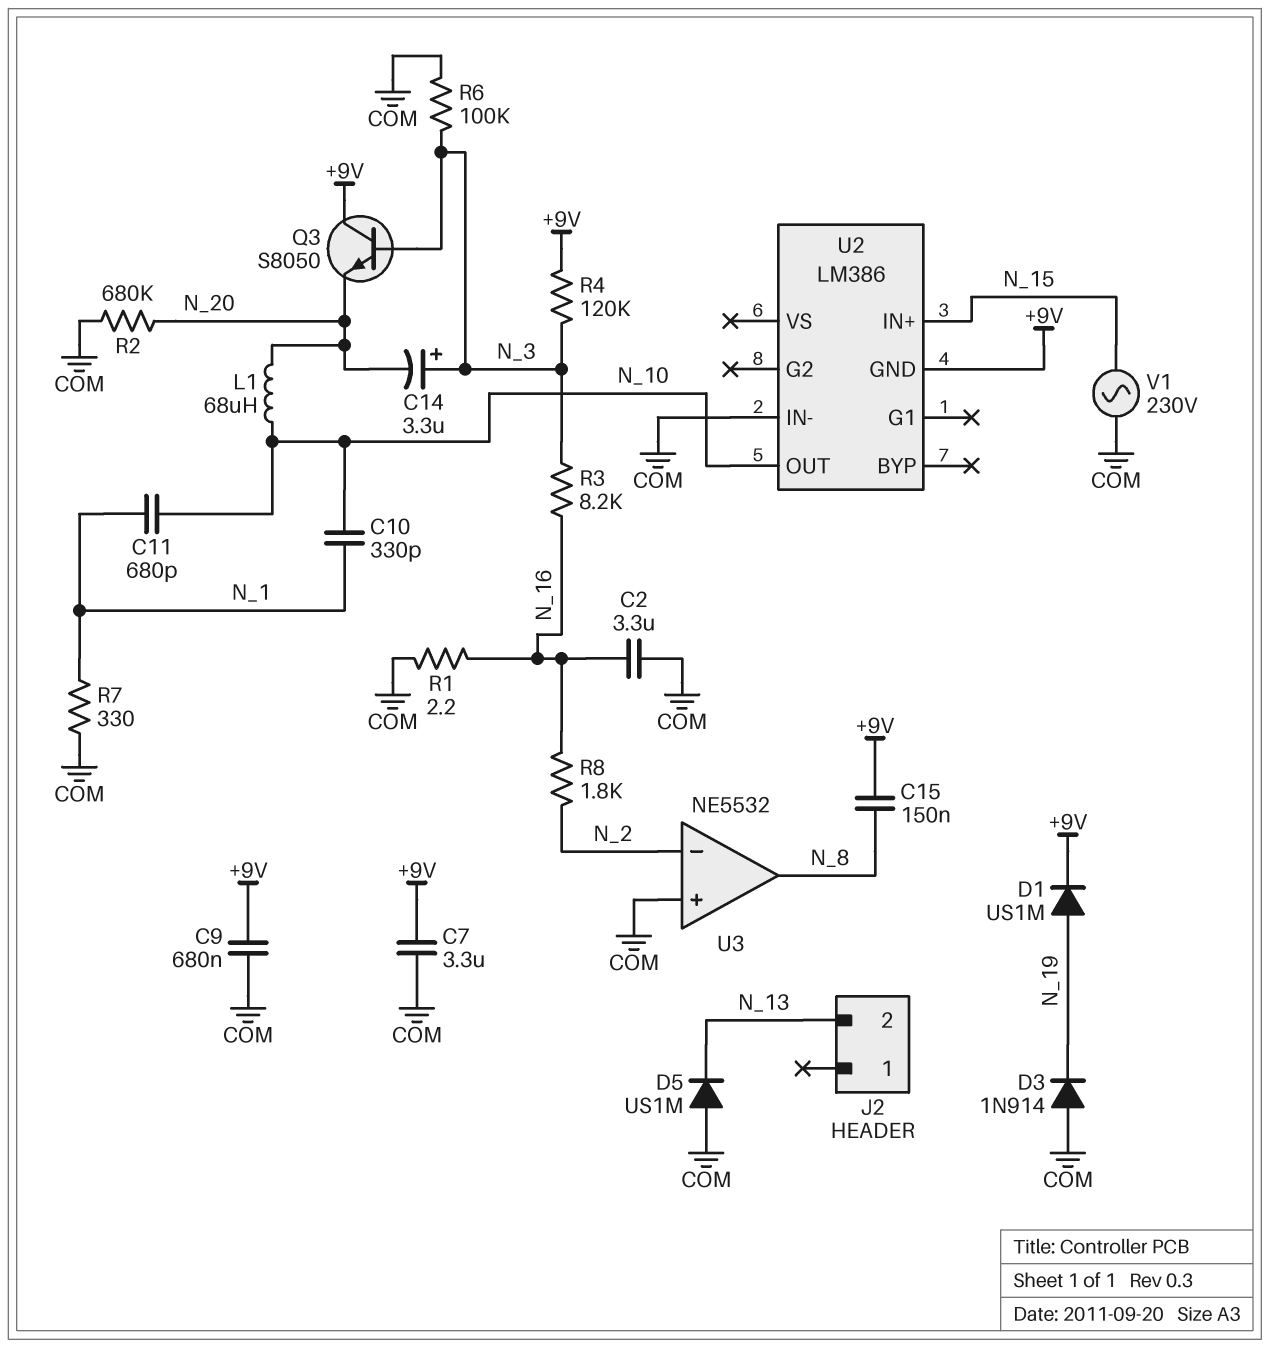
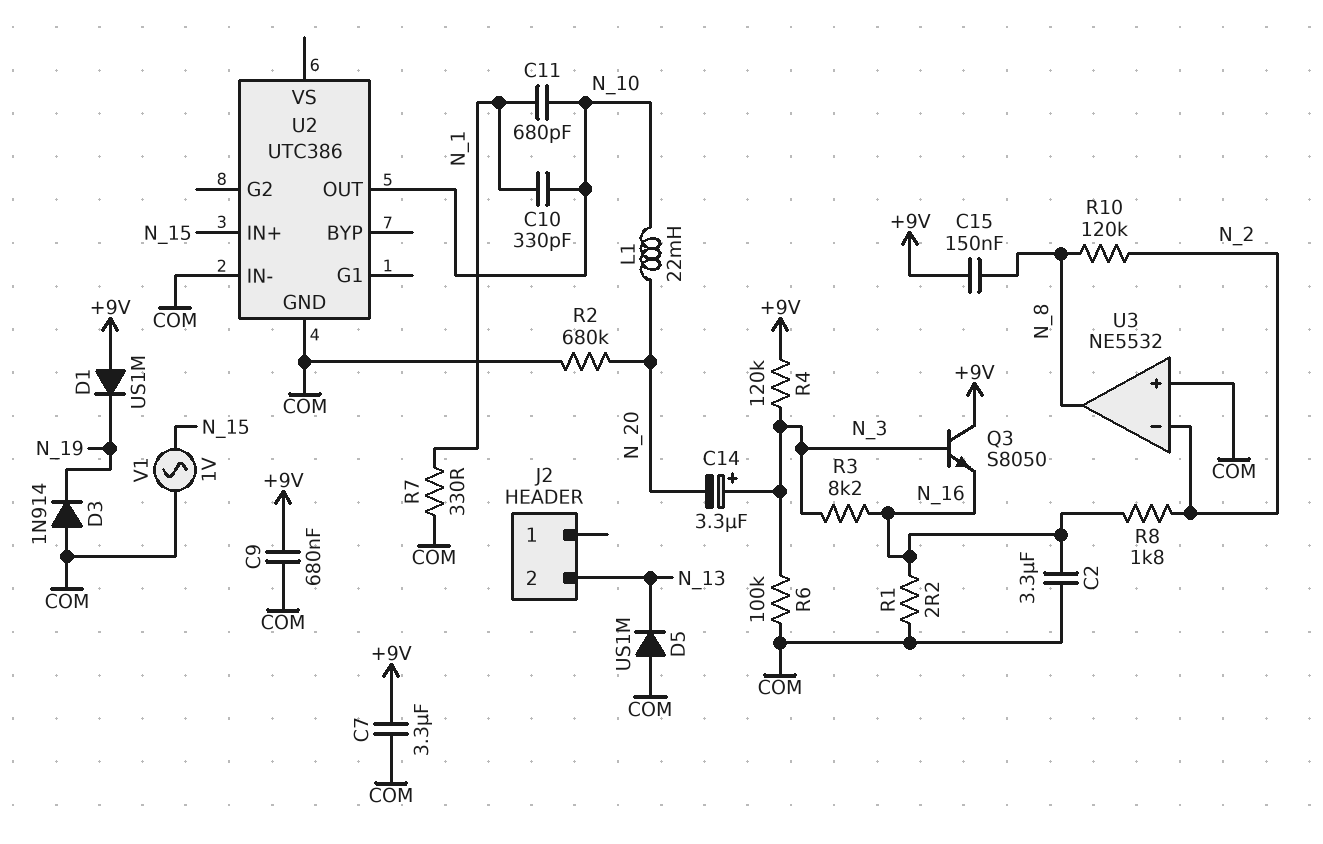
D1: diode US1M (A N_19, K +9V) -> diode US1M (A +9V, K N_19)
L1: 68uH (N_10, N_20) -> 22mH (N_10, N_20)
Q3: NPN S8050 (B N_3, C +9V, E N_20) -> NPN S8050 (B N_3, C +9V, E N_16)
R10: none -> 120k (N_2, N_8)
U2: LM386 -> UTC386
U2 pin GND: +9V -> COM
V1: AC 230V (COM, N_15) -> AC 1V (COM, N_15)

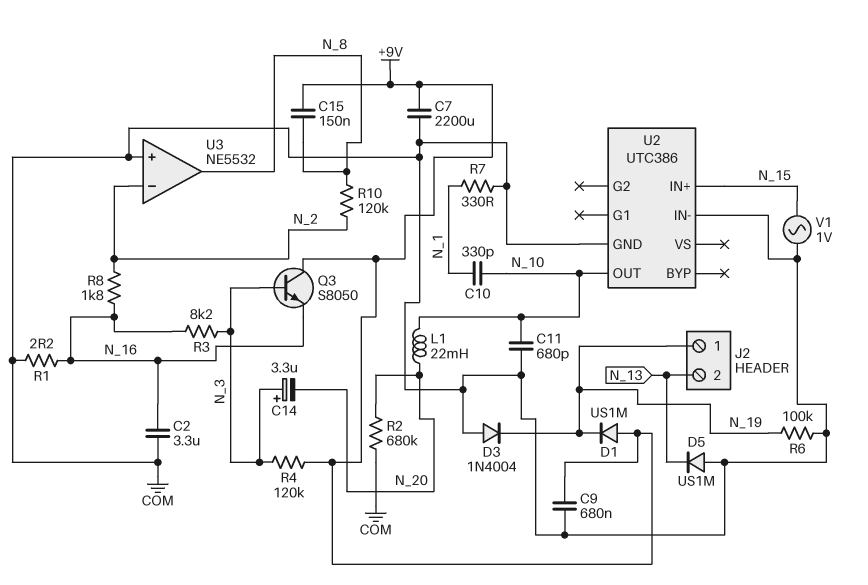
C7: 3.3uF (+9V, COM) -> 2200uF (+9V, COM)
C11: 680pF (N_1, N_10) -> 680pF (COM, N_10)
D3: diode 1N914 (A COM, K N_19) -> diode 1N4004 (A COM, K N_19)
J2 pin 1: none -> N_19
R6: 100k (COM, N_3) -> 100k (COM, N_19)

